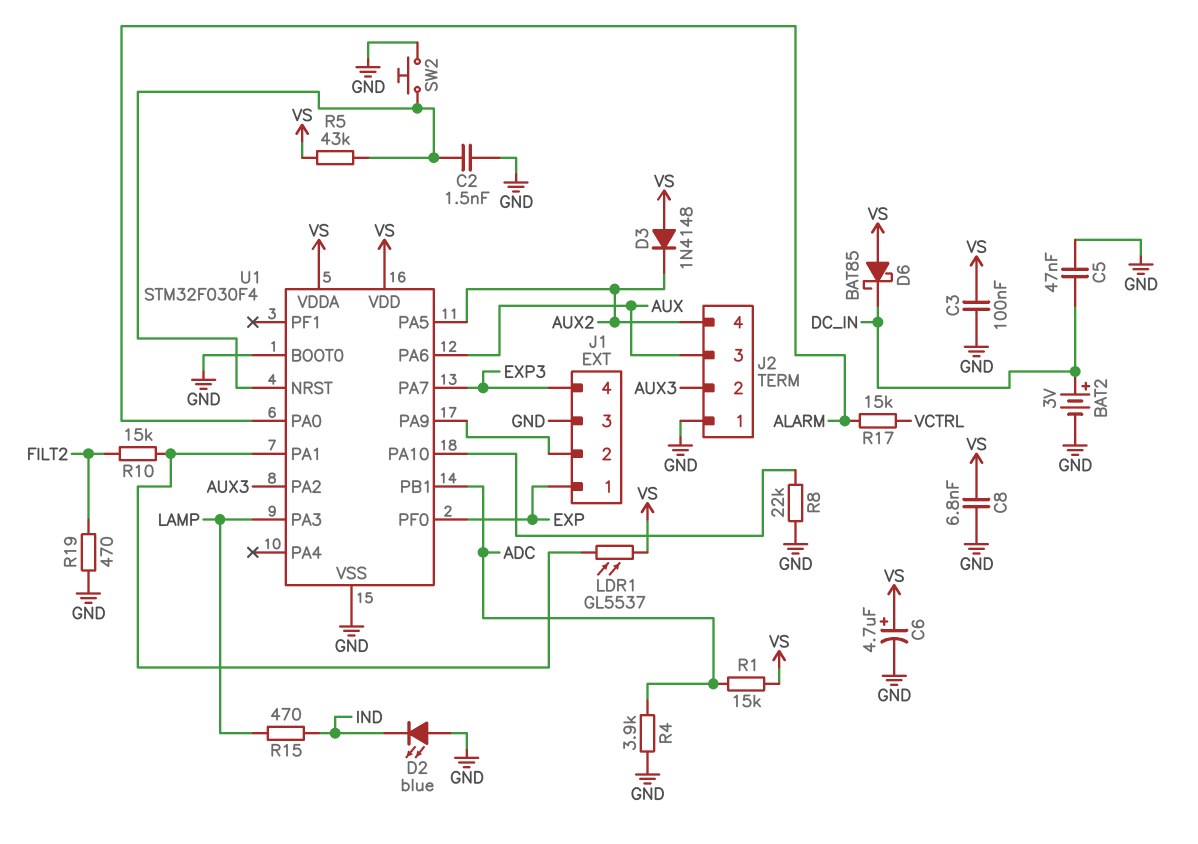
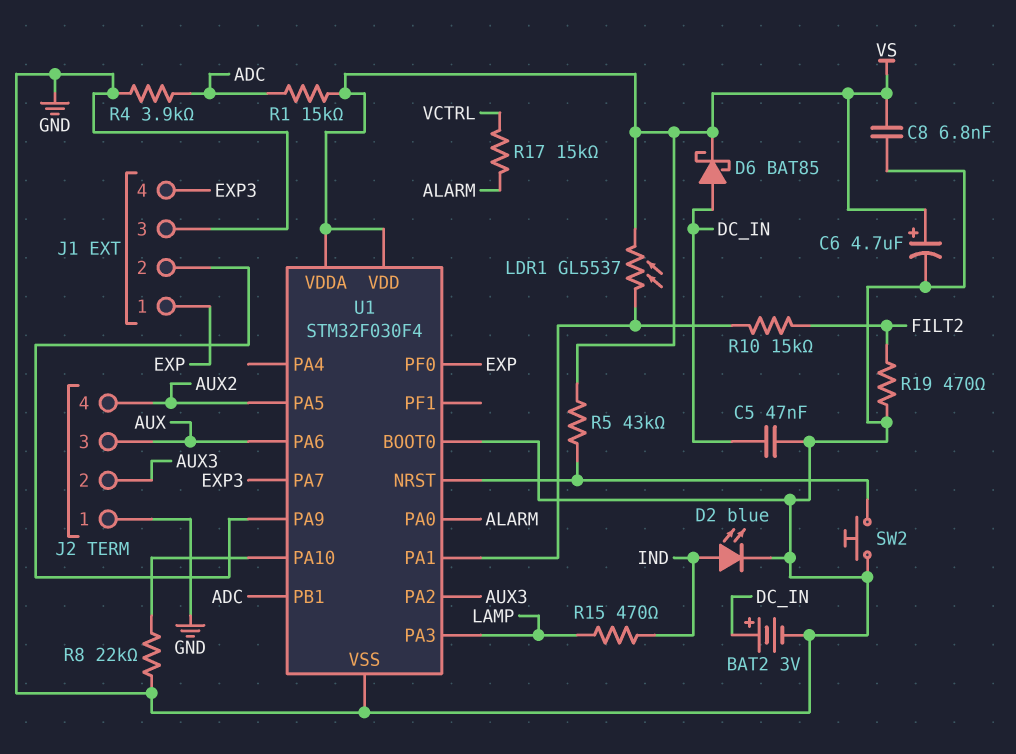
C2: 1.5nF (GND, U1/NRST) -> none
C3: 100nF (GND, VS) -> none
D2: LED blue (A GND, K IND) -> LED blue (A IND, K GND)
D3: diode 1N4148 (A VS, K AUX2) -> none
D6: schottky BAT85 (A VS, K DC_IN) -> schottky BAT85 (A DC_IN, K VS)

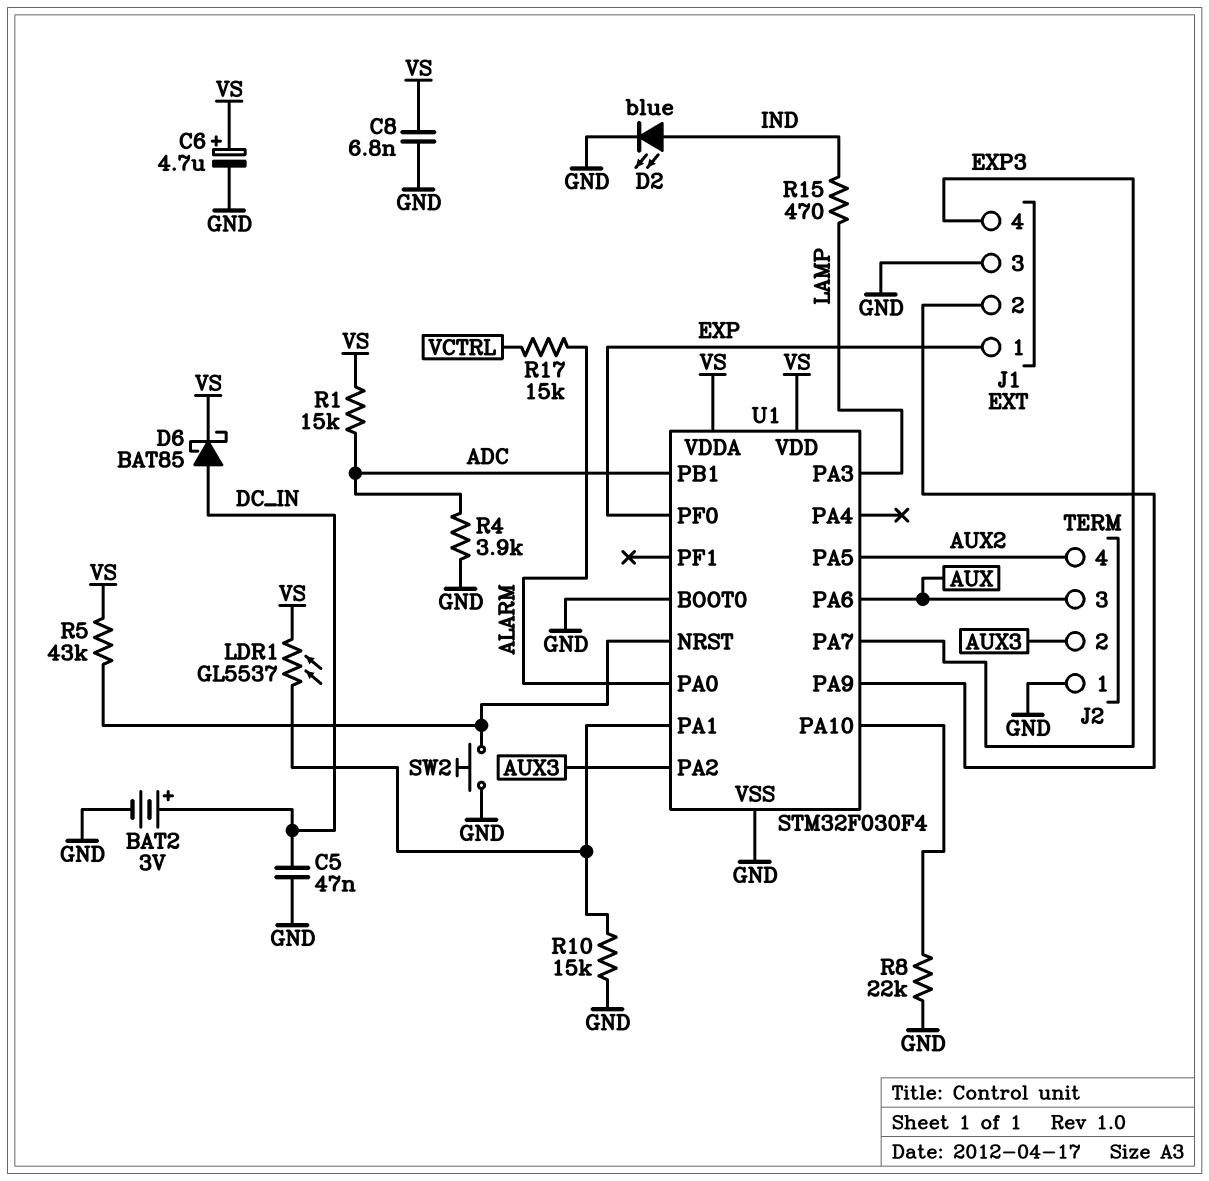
R10: 15k (FILT2, U1/PA1) -> 15k (GND, U1/PA1)
R19: 470 (FILT2, GND) -> none

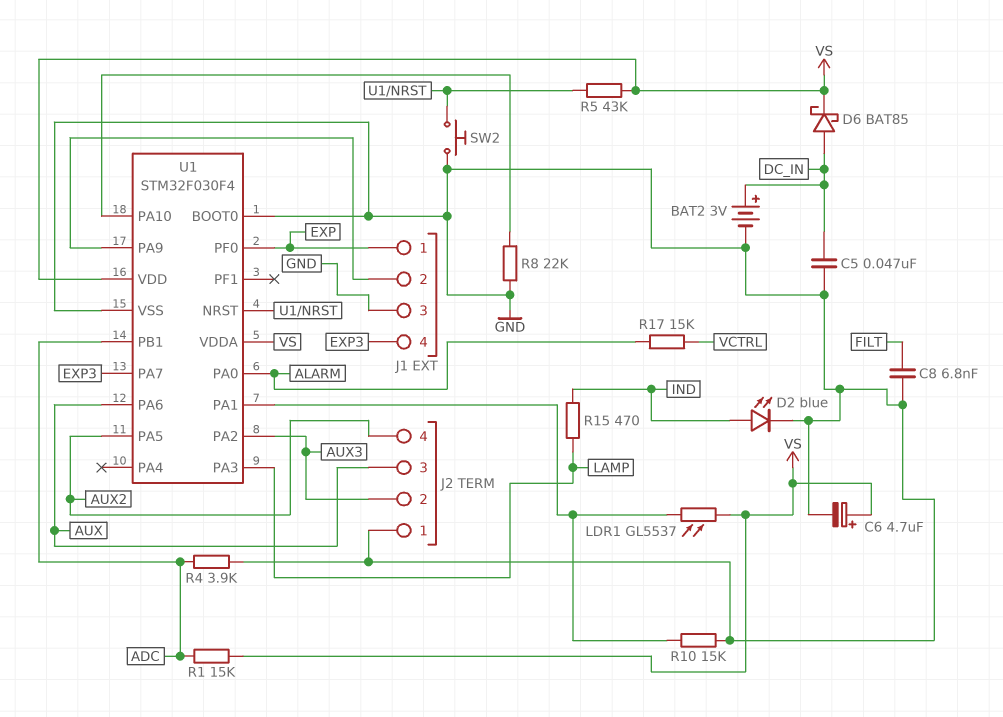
C8: 6.8nF (GND, VS) -> 6.8nF (FILT, GND)

